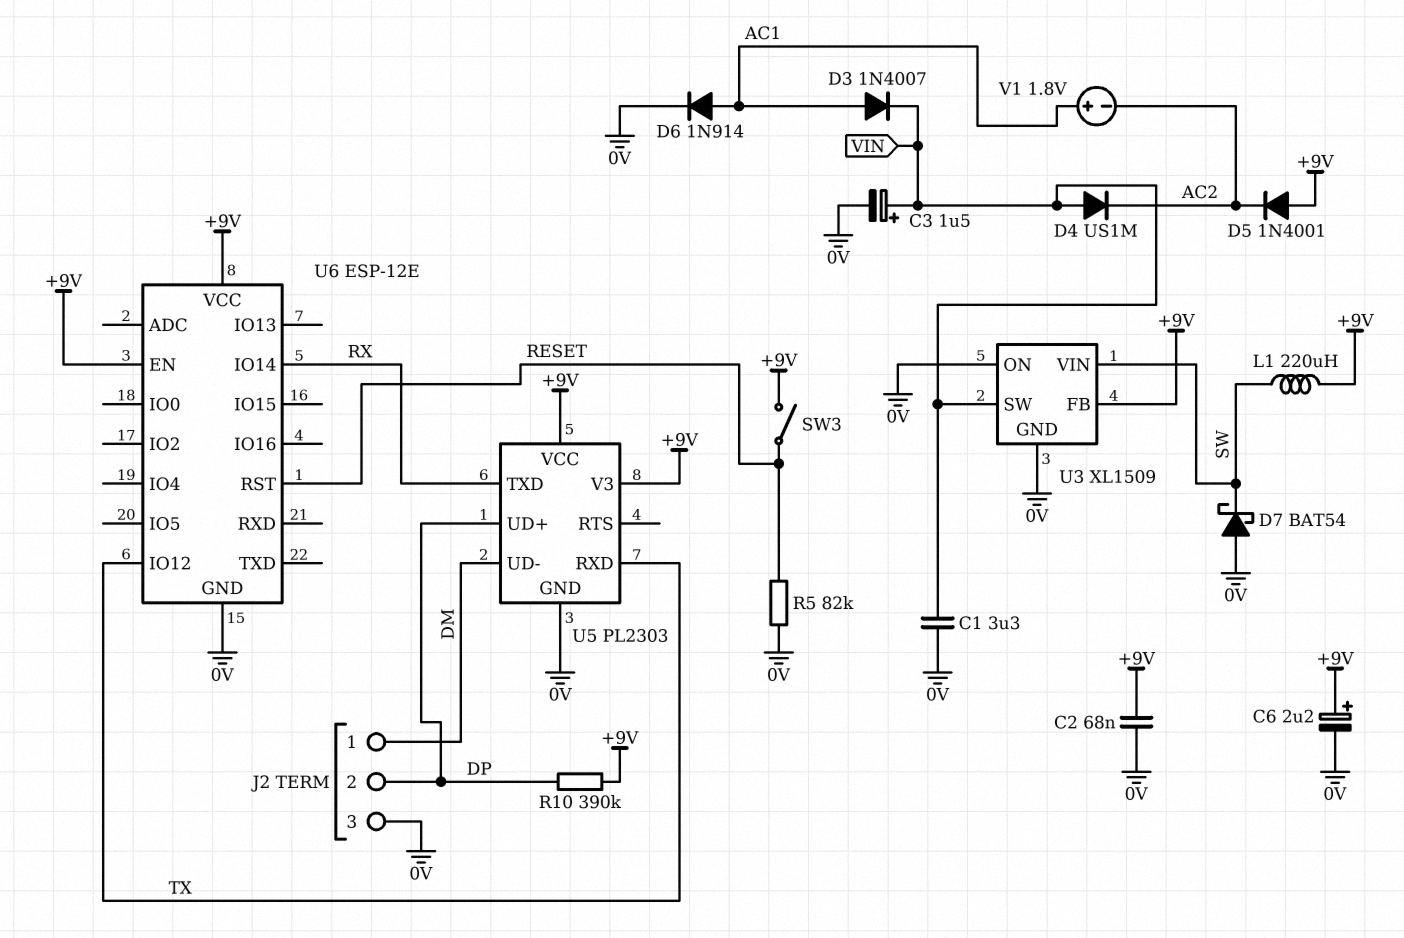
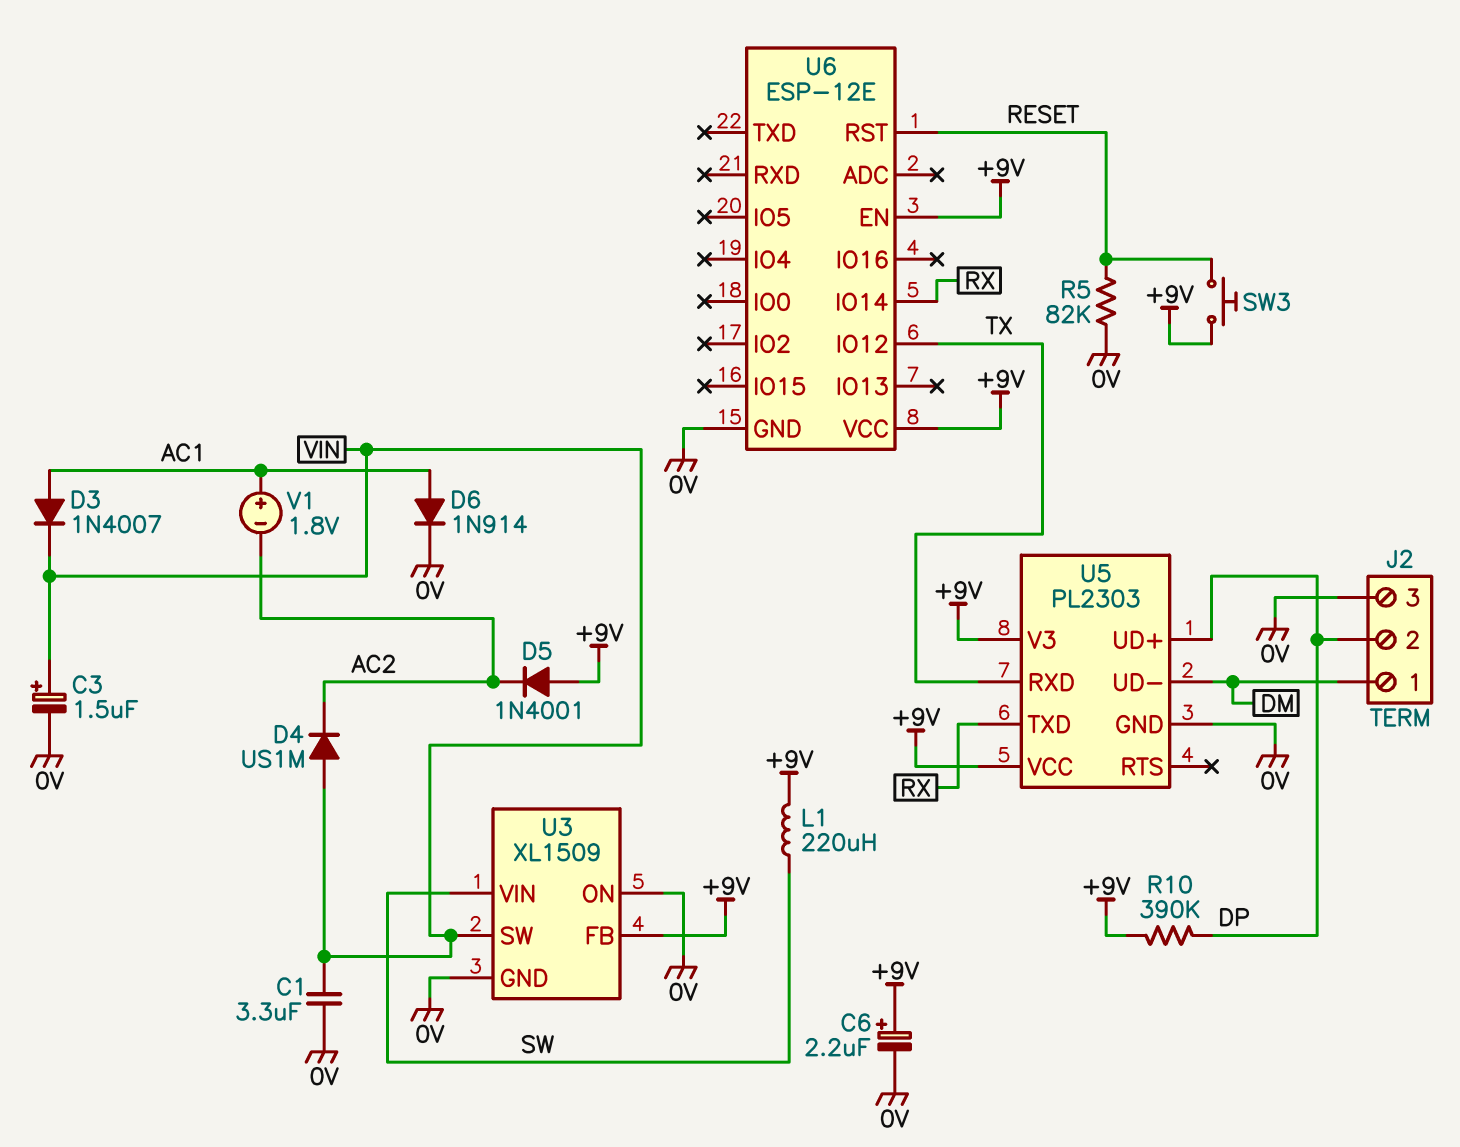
C2: 68nF (+9V, 0V) -> none
D7: schottky BAT54 (A 0V, K SW) -> none
SW3: switch (+9V, RESET) -> button (+9V, RESET)

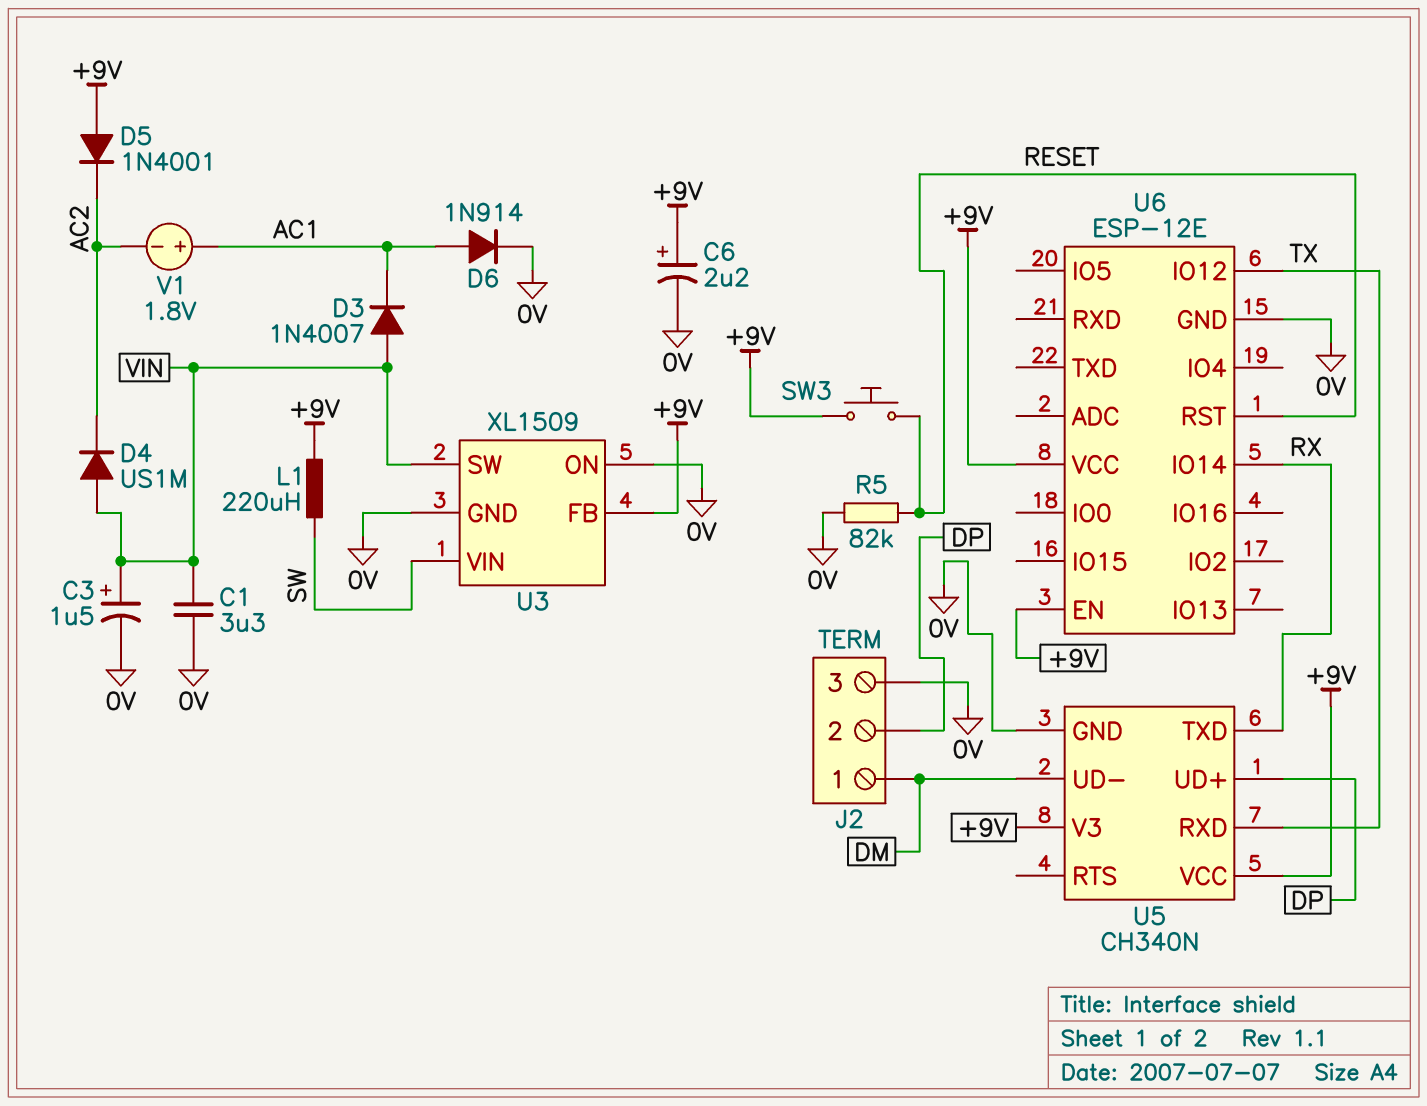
D3: diode 1N4007 (A AC1, K VIN) -> diode 1N4007 (A VIN, K AC1)
R10: 390k (+9V, DP) -> none
U5: PL2303 -> CH340N

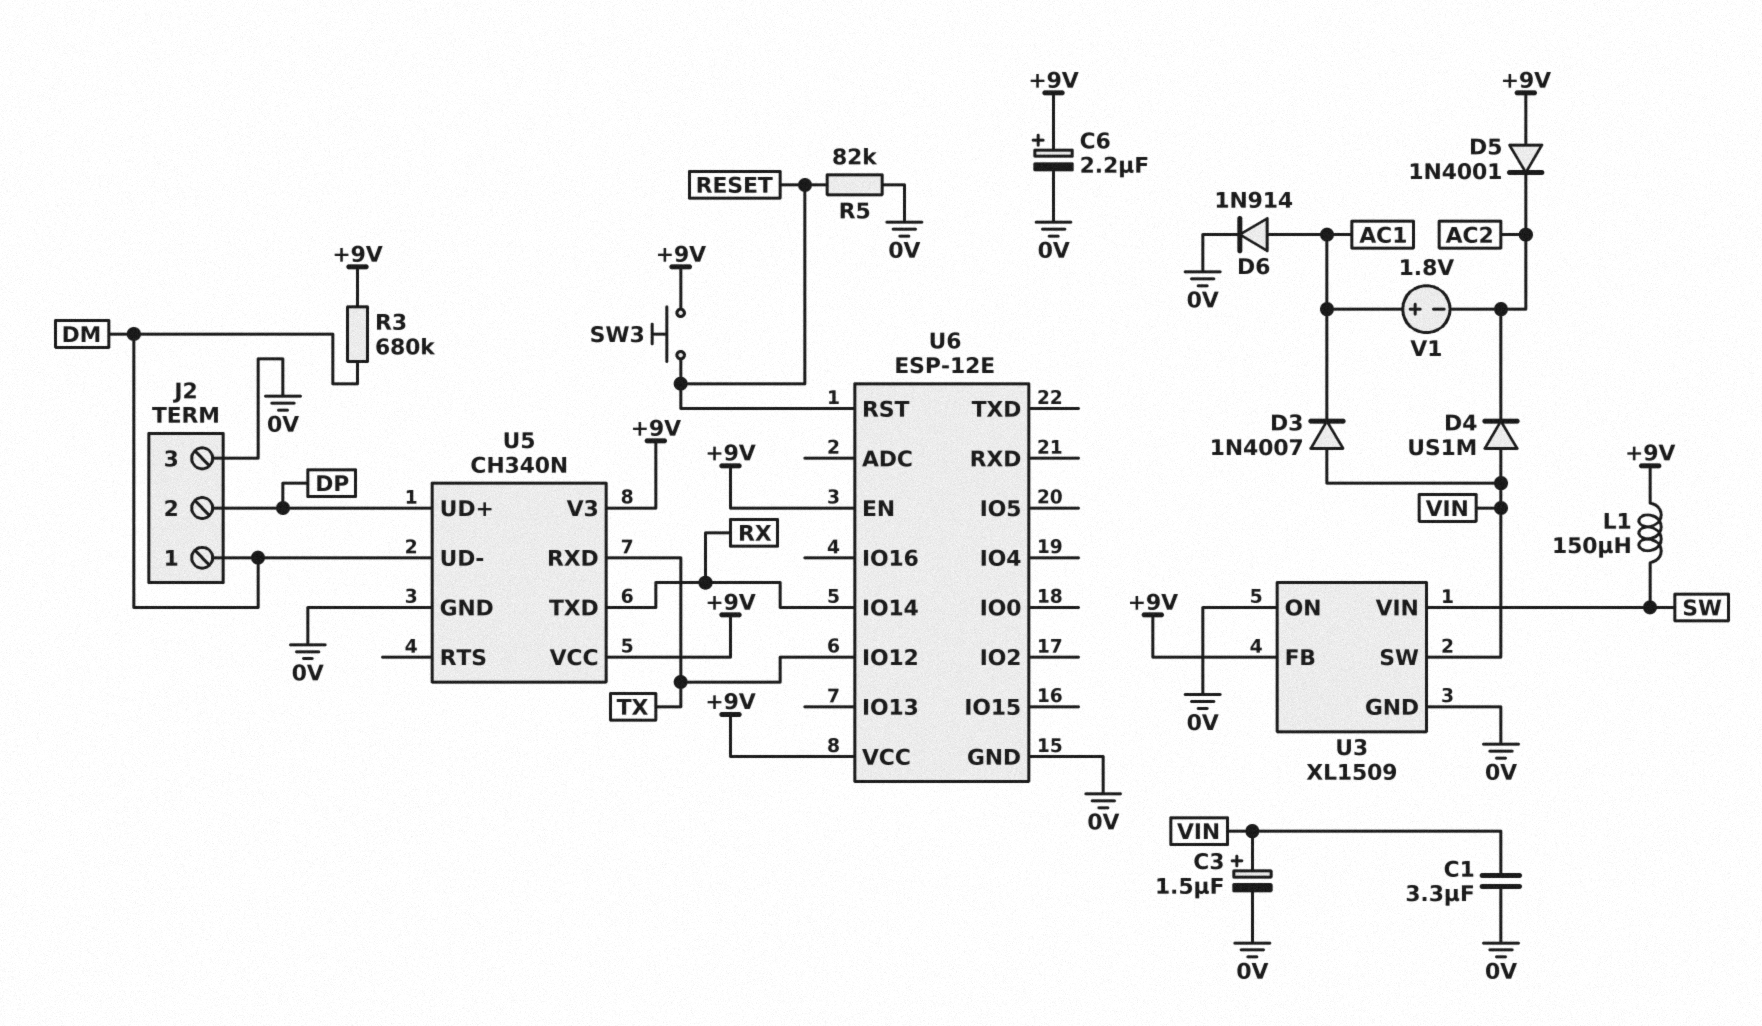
L1: 220uH (+9V, SW) -> 150uH (+9V, SW)
R3: none -> 680k (+9V, DM)

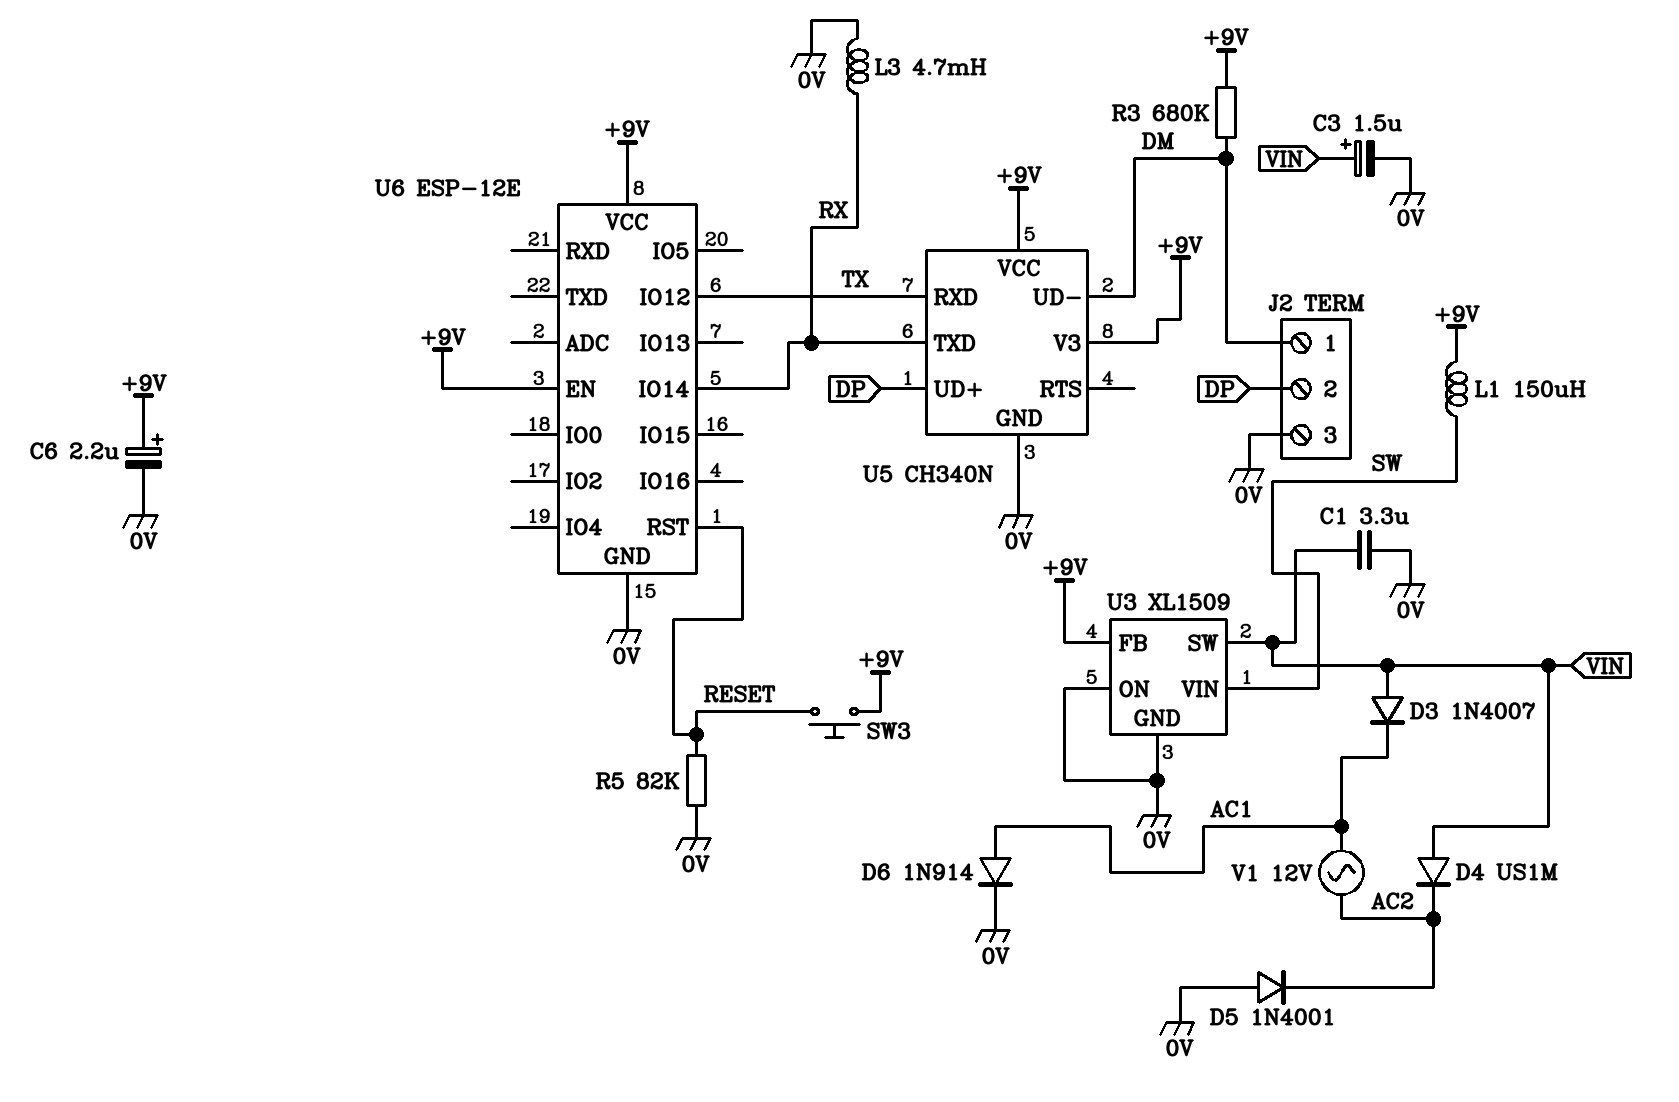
D5: diode 1N4001 (A +9V, K AC2) -> diode 1N4001 (A 0V, K AC2)
L3: none -> 4.7mH (0V, RX)
V1: 1.8V (plus AC1, minus AC2) -> AC 12V (AC1, AC2)

